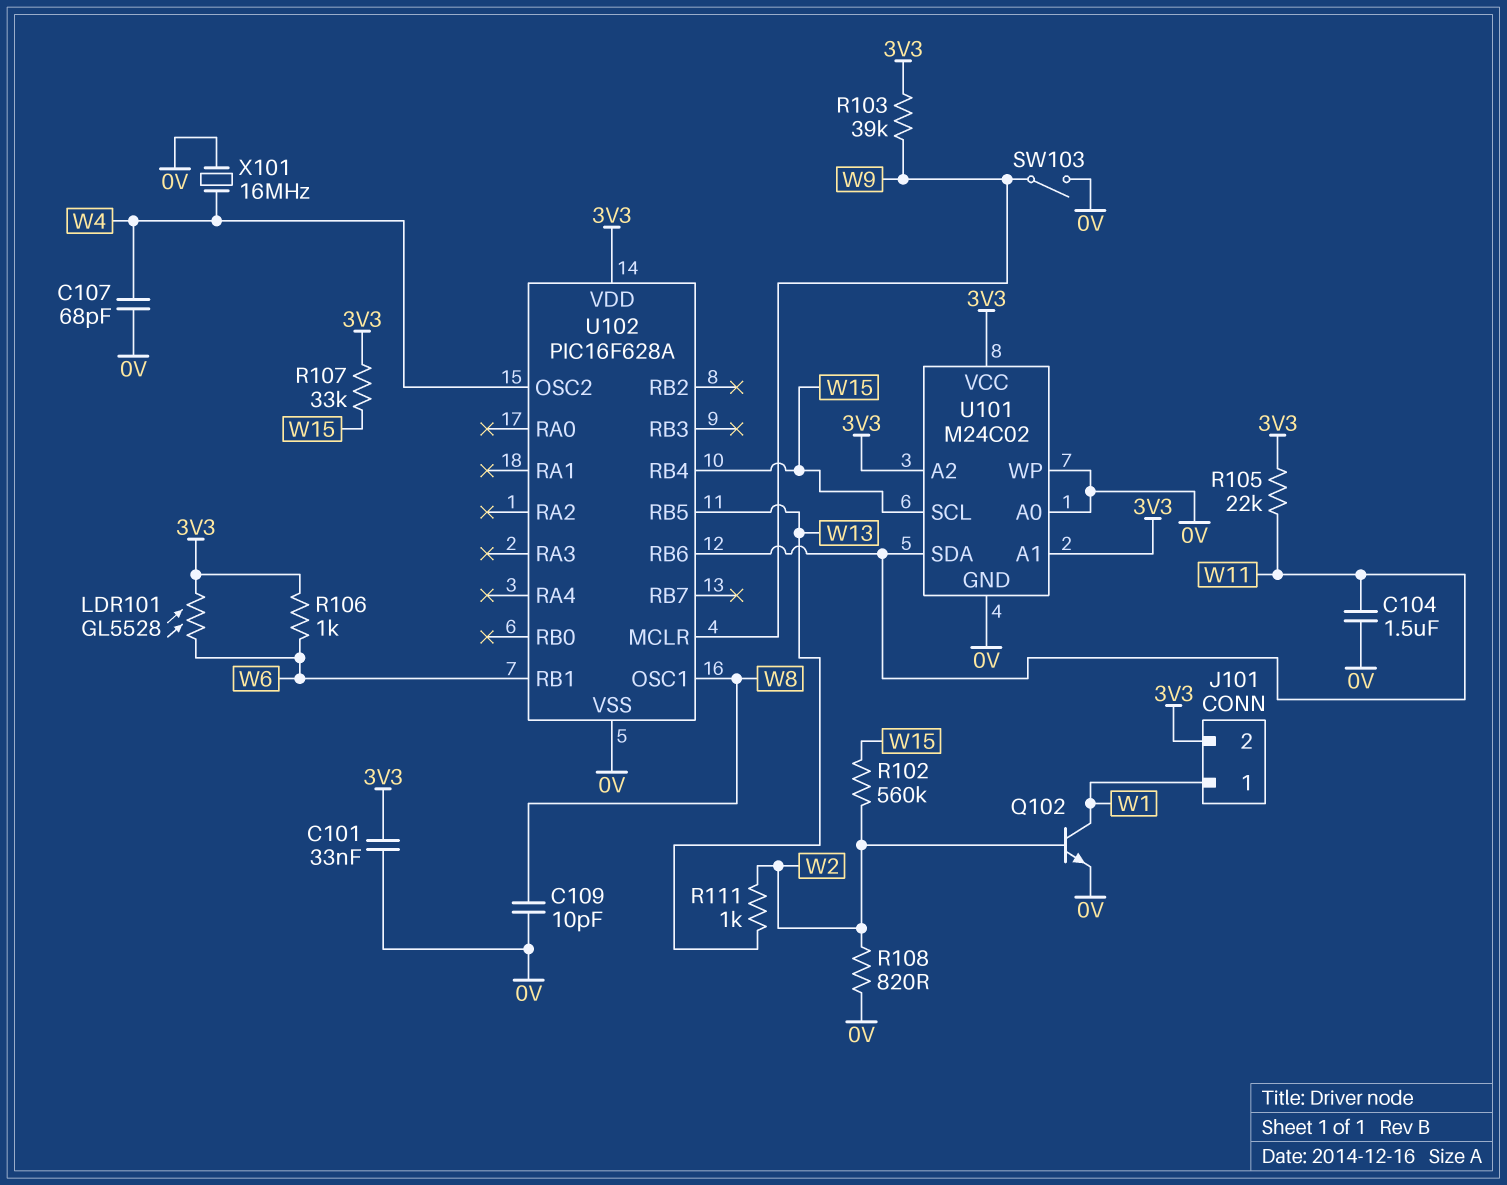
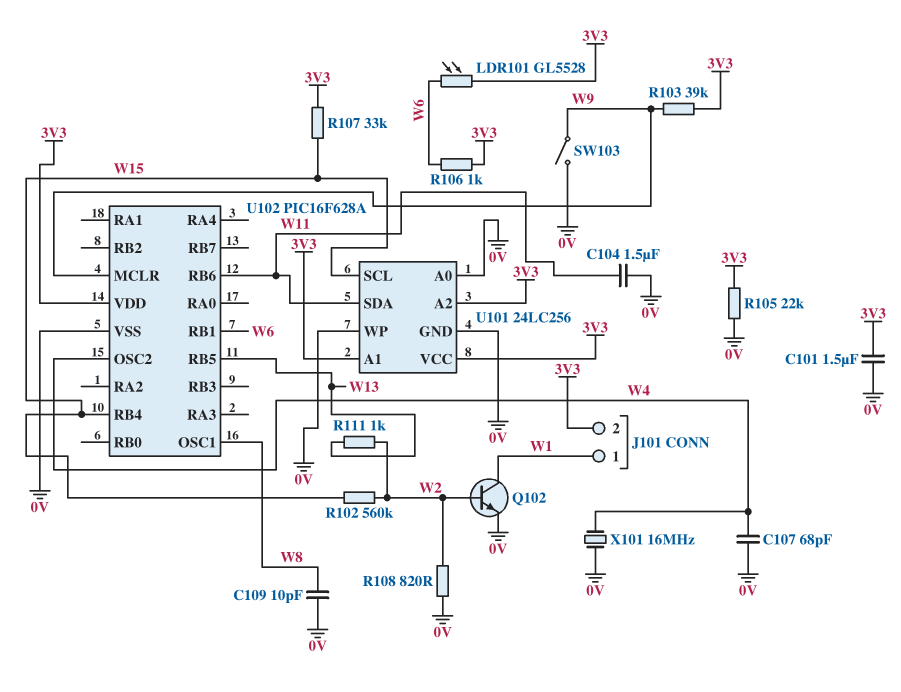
C101: 33nF (0V, 3V3) -> 1.5uF (0V, 3V3)
R105: 22k (3V3, W11) -> 22k (0V, 3V3)
U101: M24C02 -> 24LC256

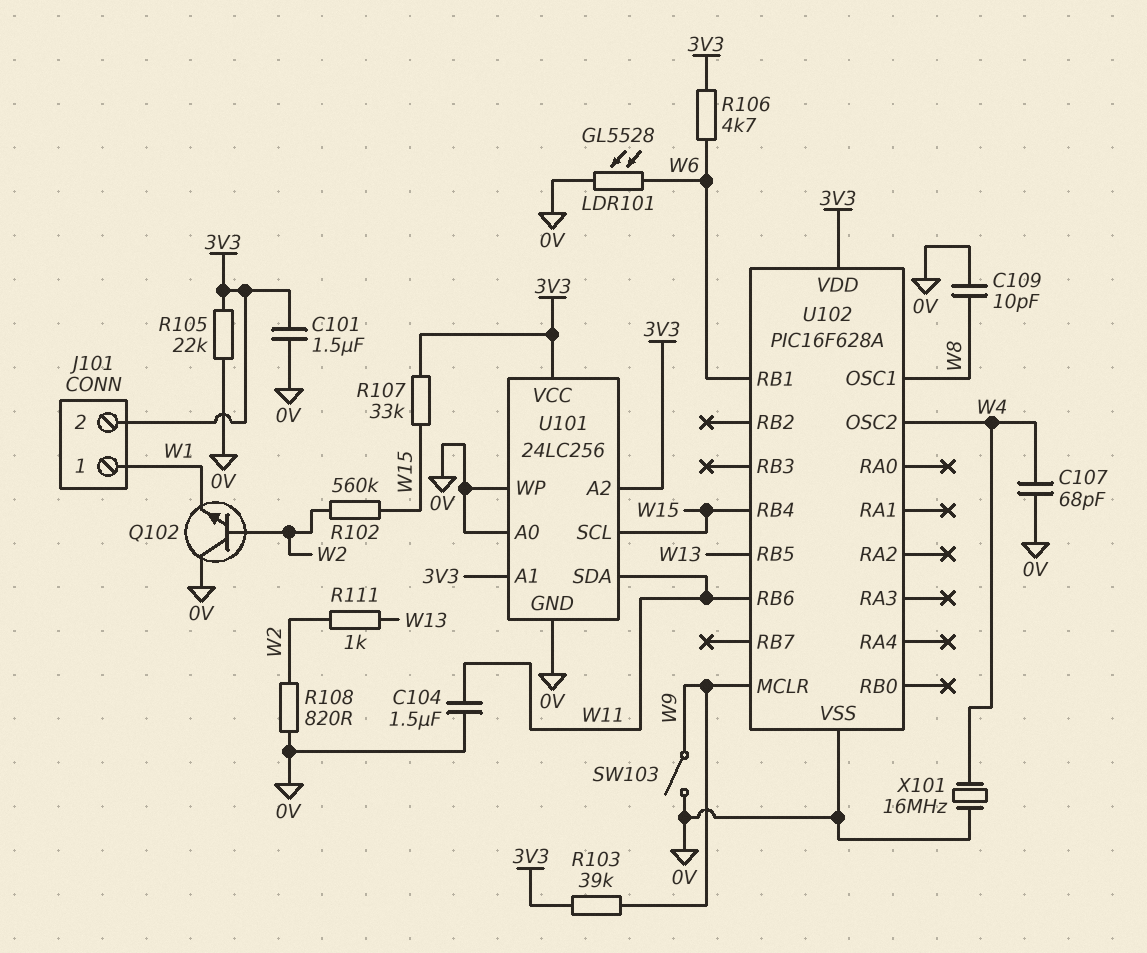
LDR101: GL5528 (3V3, W6) -> GL5528 (0V, W6)
Q102: NPN (B W2, C W1, E 0V) -> NPN (B W2, C 0V, E W1)
R106: 1k (3V3, W6) -> 4.7k (3V3, W6)

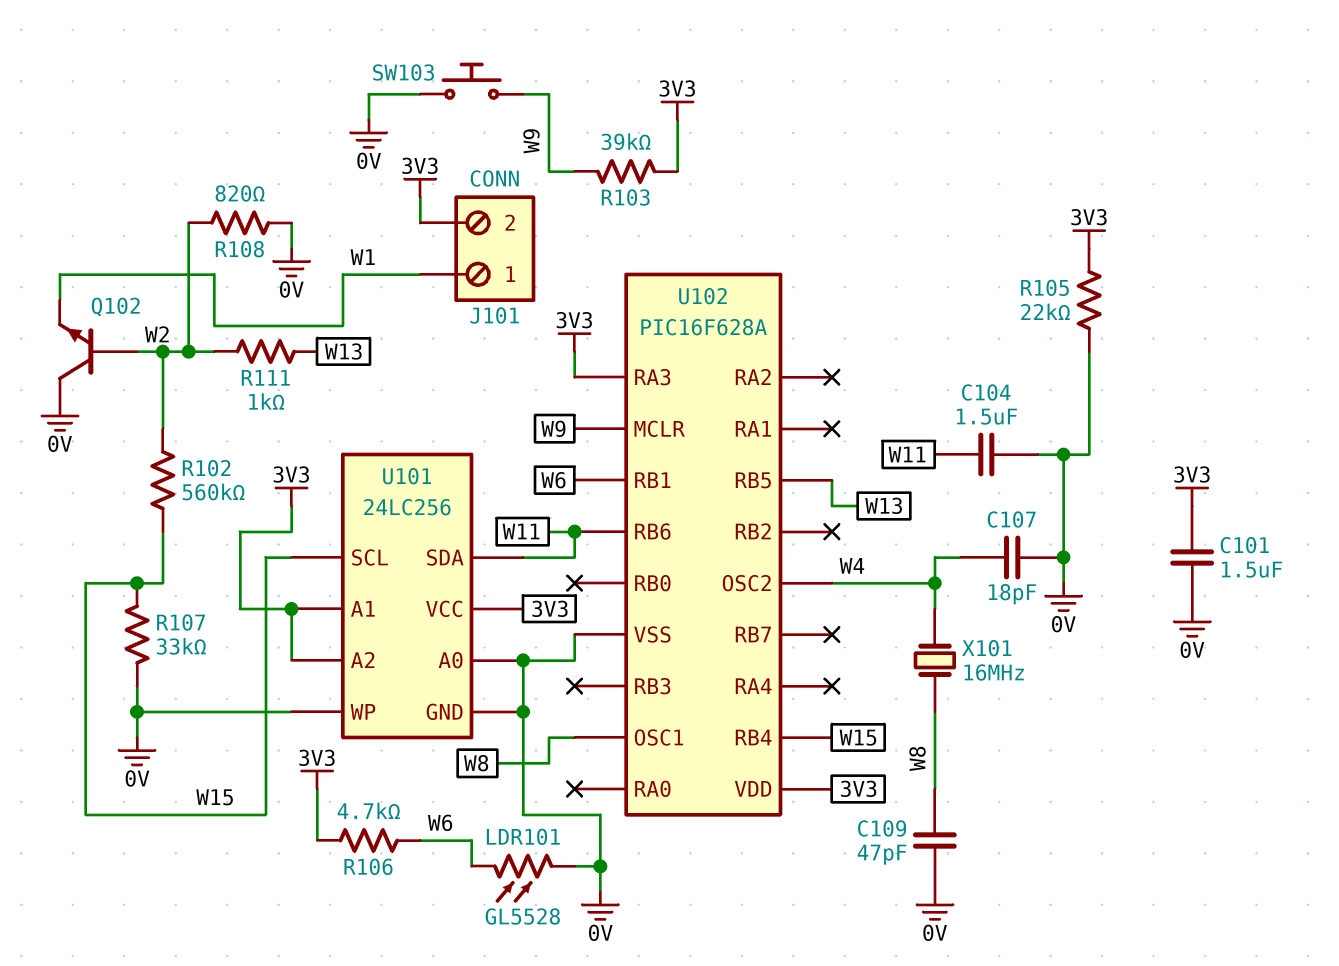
C107: 68pF (0V, W4) -> 18pF (0V, W4)
C109: 10pF (0V, W8) -> 47pF (0V, W8)
R107: 33k (3V3, W15) -> 33k (0V, W15)
SW103: switch (0V, W9) -> button (0V, W9)
U102 pin RA3: none -> 3V3
X101: 16MHz (0V, W4) -> 16MHz (W4, W8)

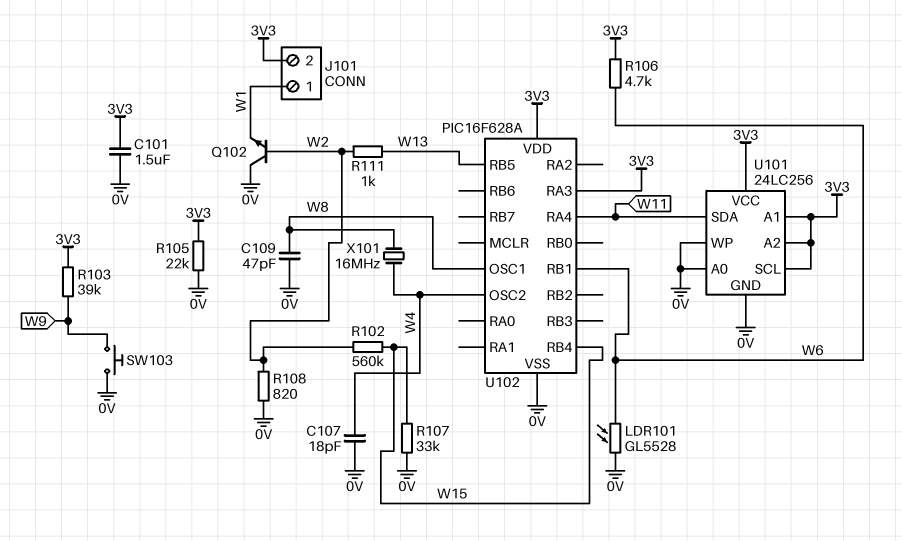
C104: 1.5uF (0V, W11) -> none
U101 pin SCL: W15 -> 3V3
U102 pin MCLR: W9 -> none
U102 pin RA4: none -> W11
U102 pin RB6: W11 -> none

